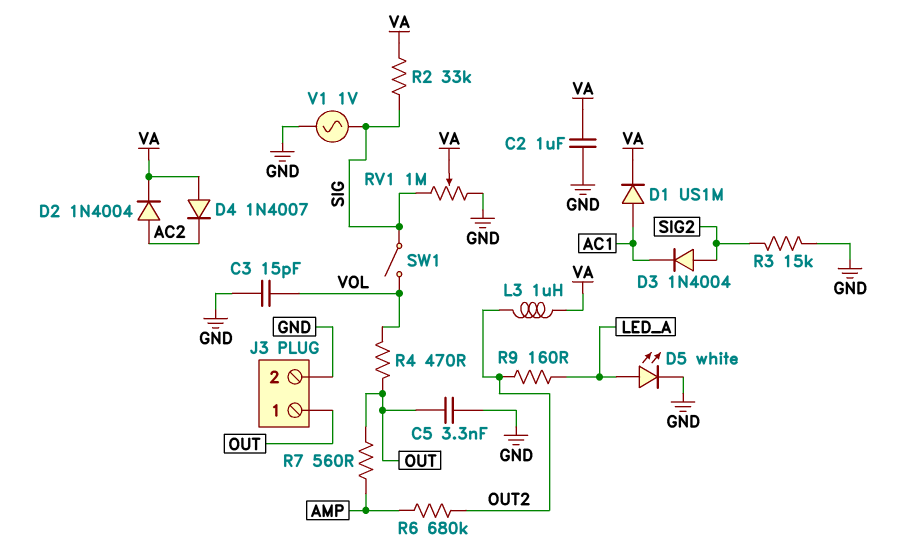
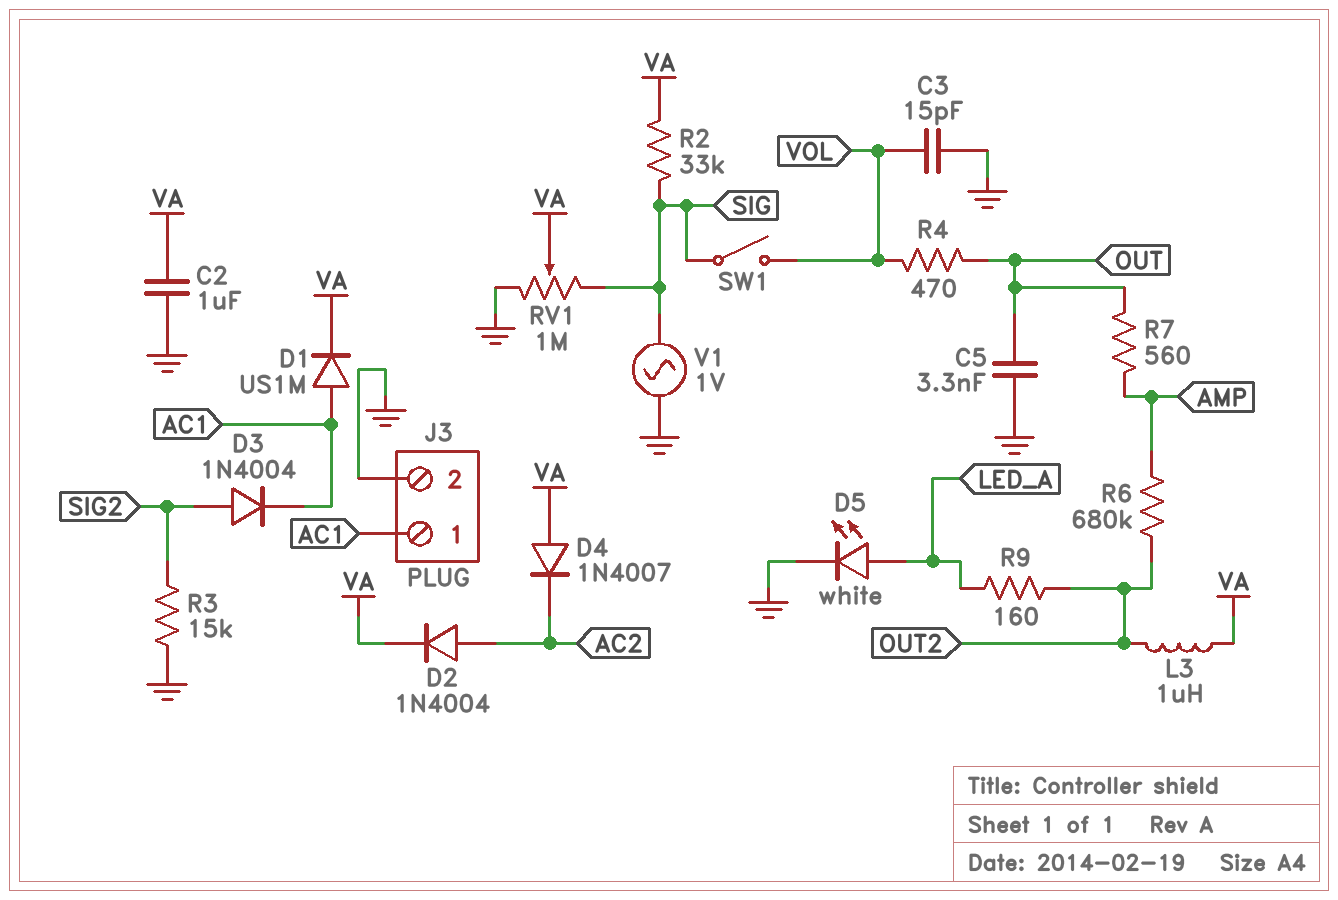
J3 pin 1: OUT -> AC1

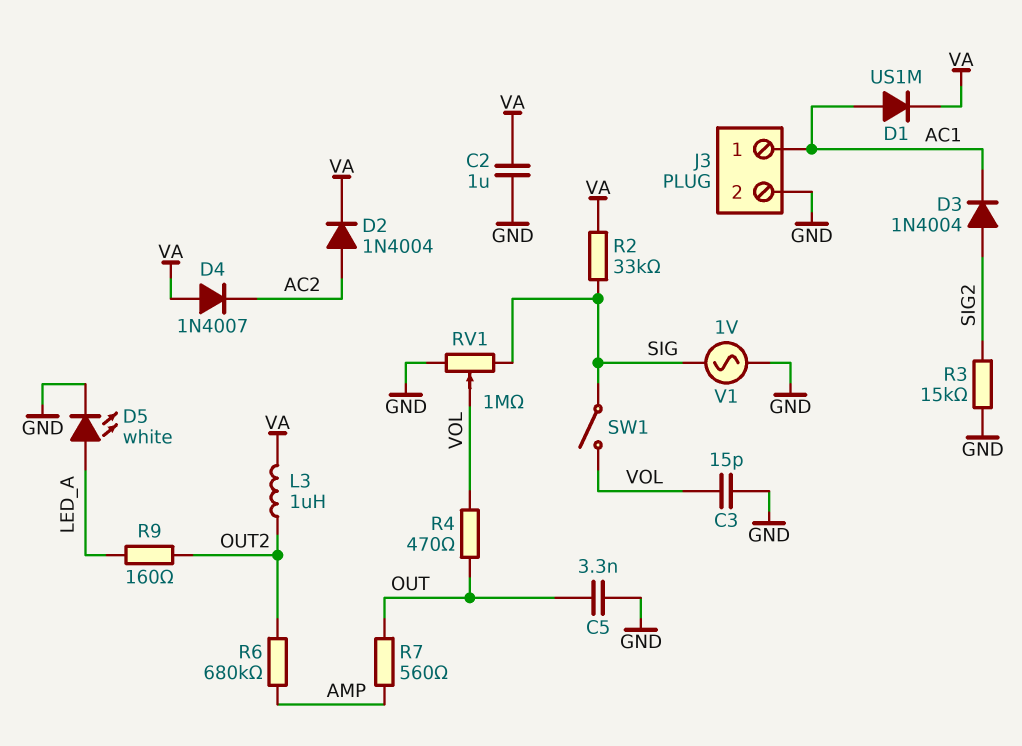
RV1: 1M (GND, SIG, wiper VA) -> 1M (GND, SIG, wiper VOL)

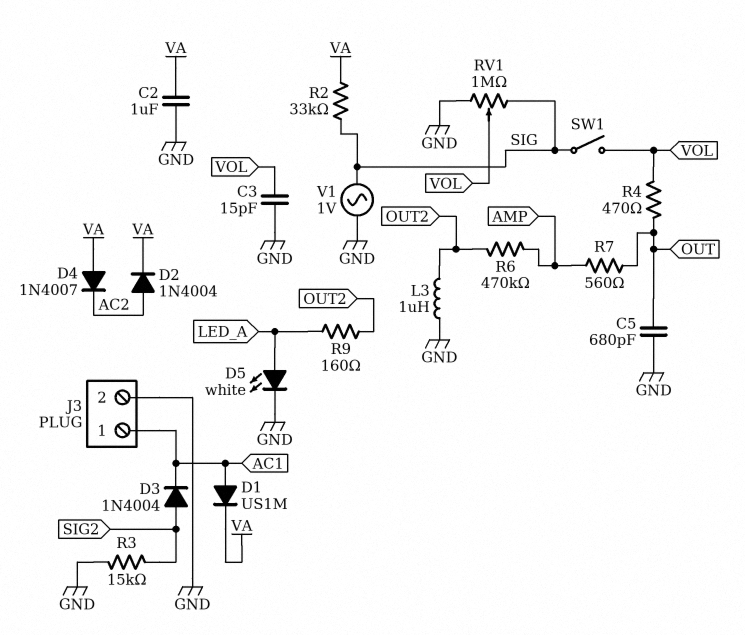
C5: 3.3nF (GND, OUT) -> 680pF (GND, OUT)
L3: 1uH (OUT2, VA) -> 1uH (GND, OUT2)
R6: 680k (AMP, OUT2) -> 470k (AMP, OUT2)

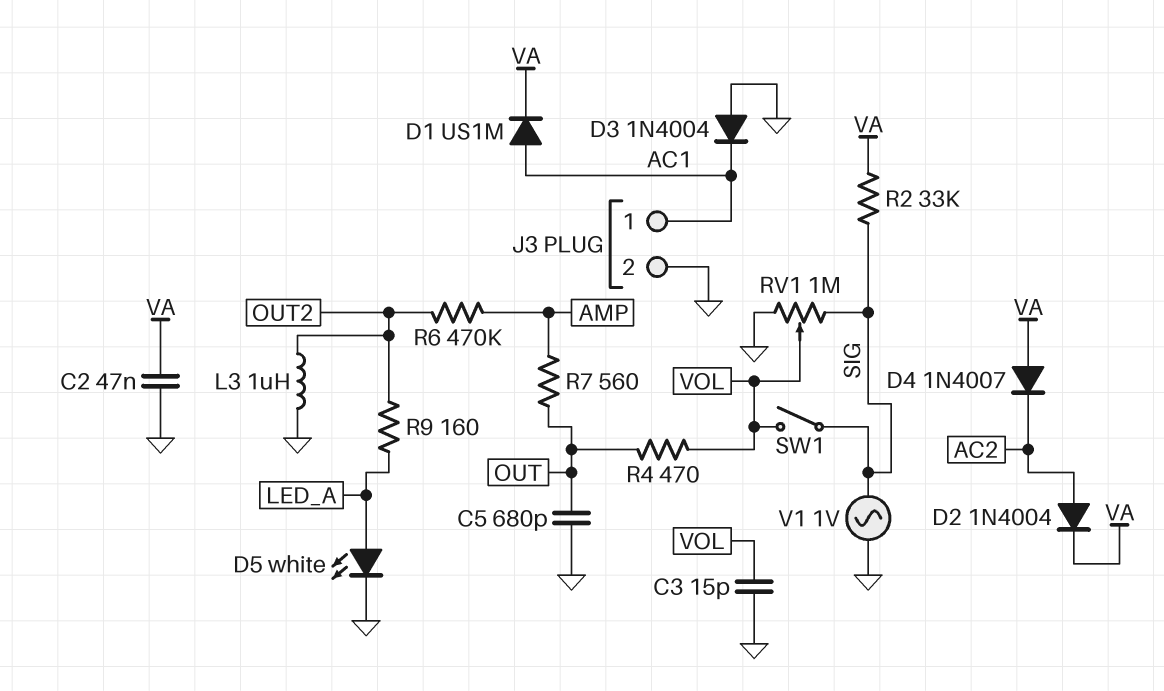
C2: 1uF (GND, VA) -> 47nF (GND, VA)
D3: diode 1N4004 (A SIG2, K AC1) -> diode 1N4004 (A GND, K AC1)
R3: 15k (GND, SIG2) -> none

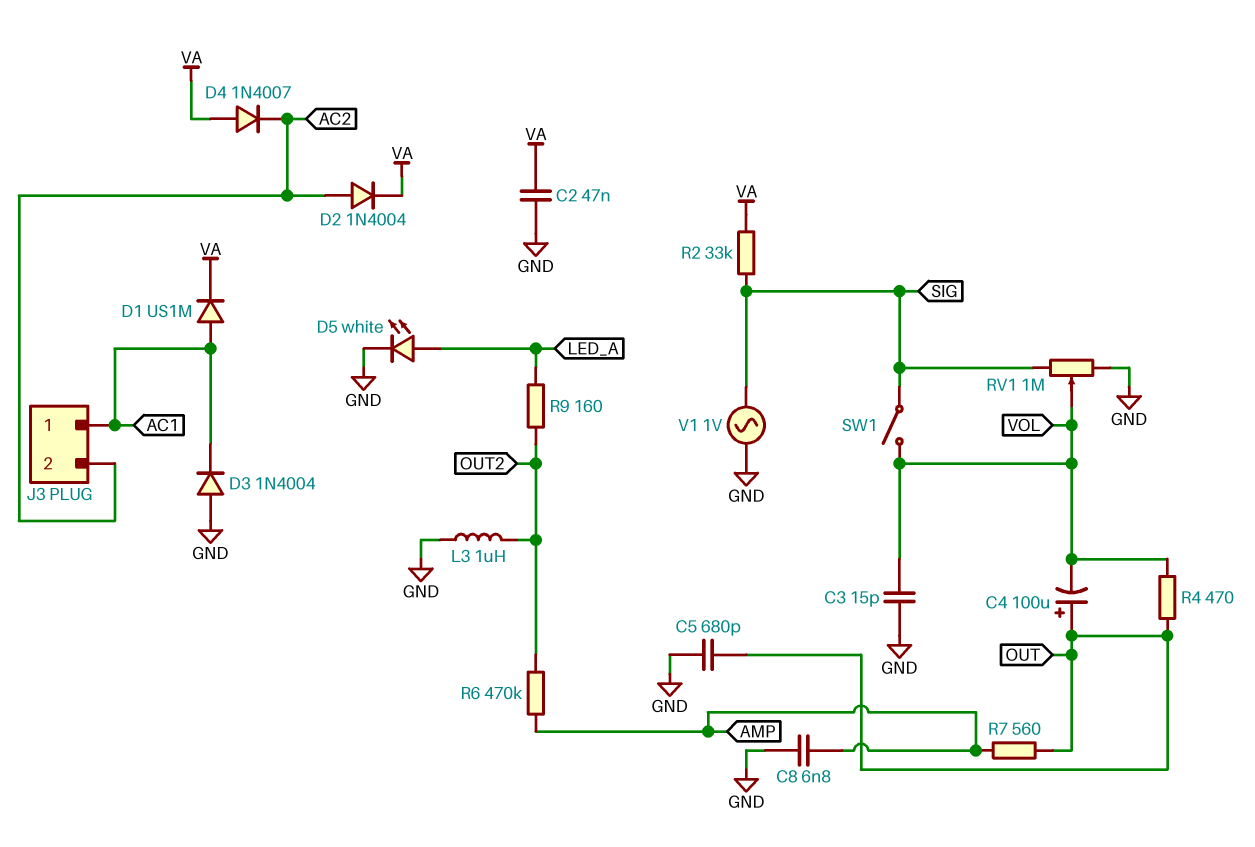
C4: none -> 100uF (plus OUT, minus VOL)
C8: none -> 6.8nF (AMP, GND)
J3 pin 2: GND -> AC2

